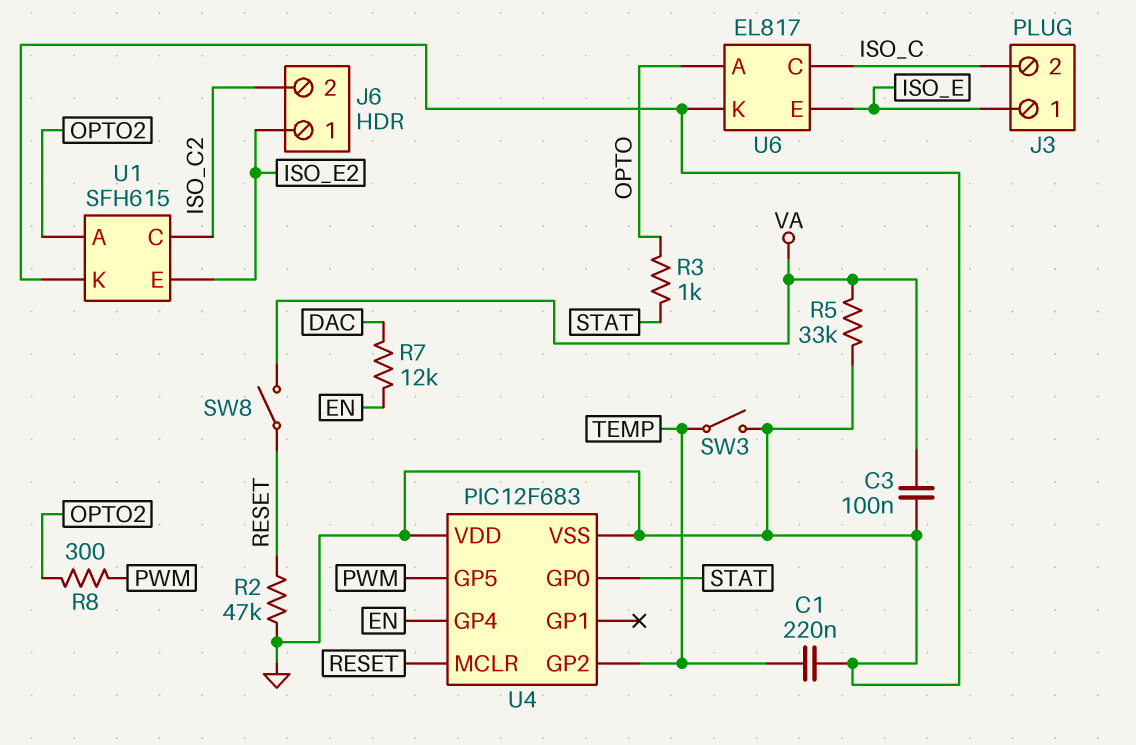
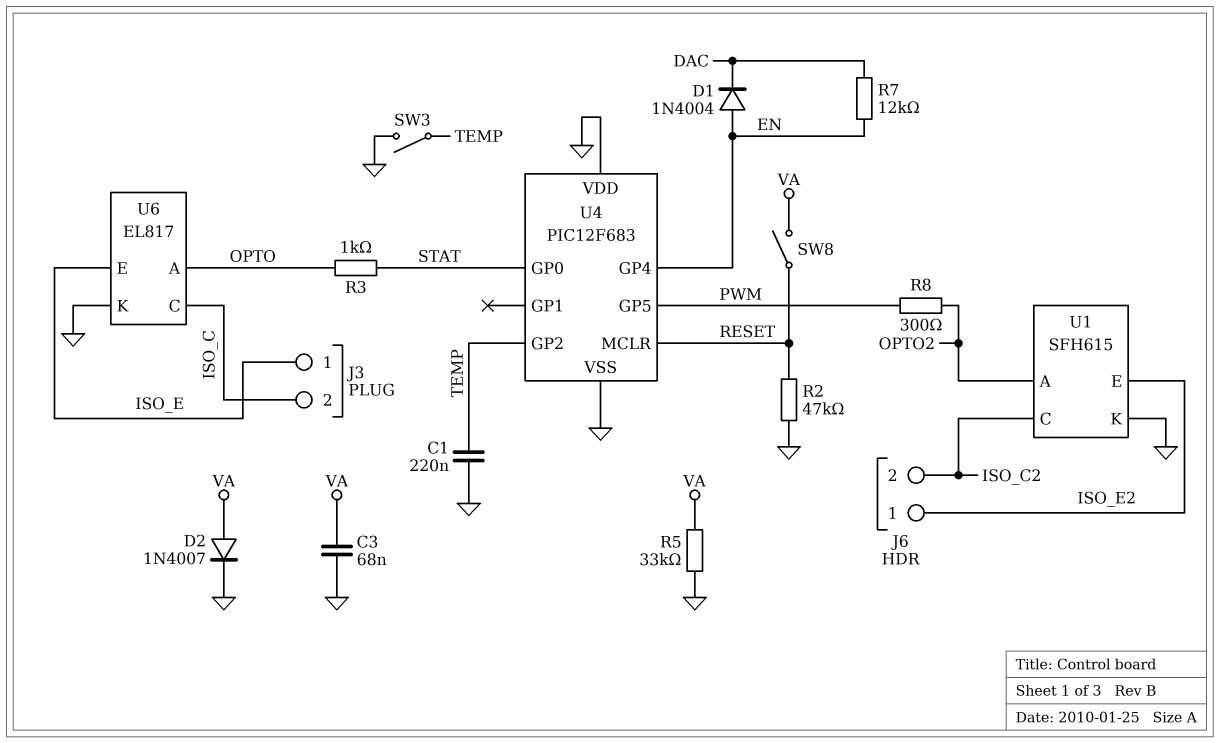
C3: 100nF (GND, VA) -> 68nF (GND, VA)
D1: none -> diode 1N4004 (A EN, K DAC)
D2: none -> diode 1N4007 (A VA, K GND)

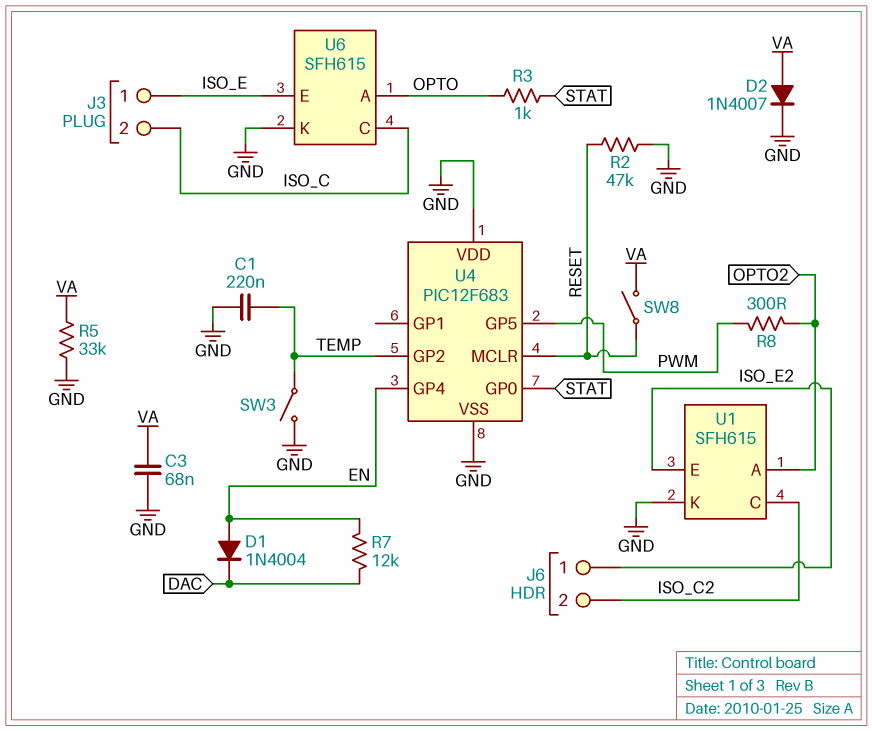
U6: EL817 -> SFH615

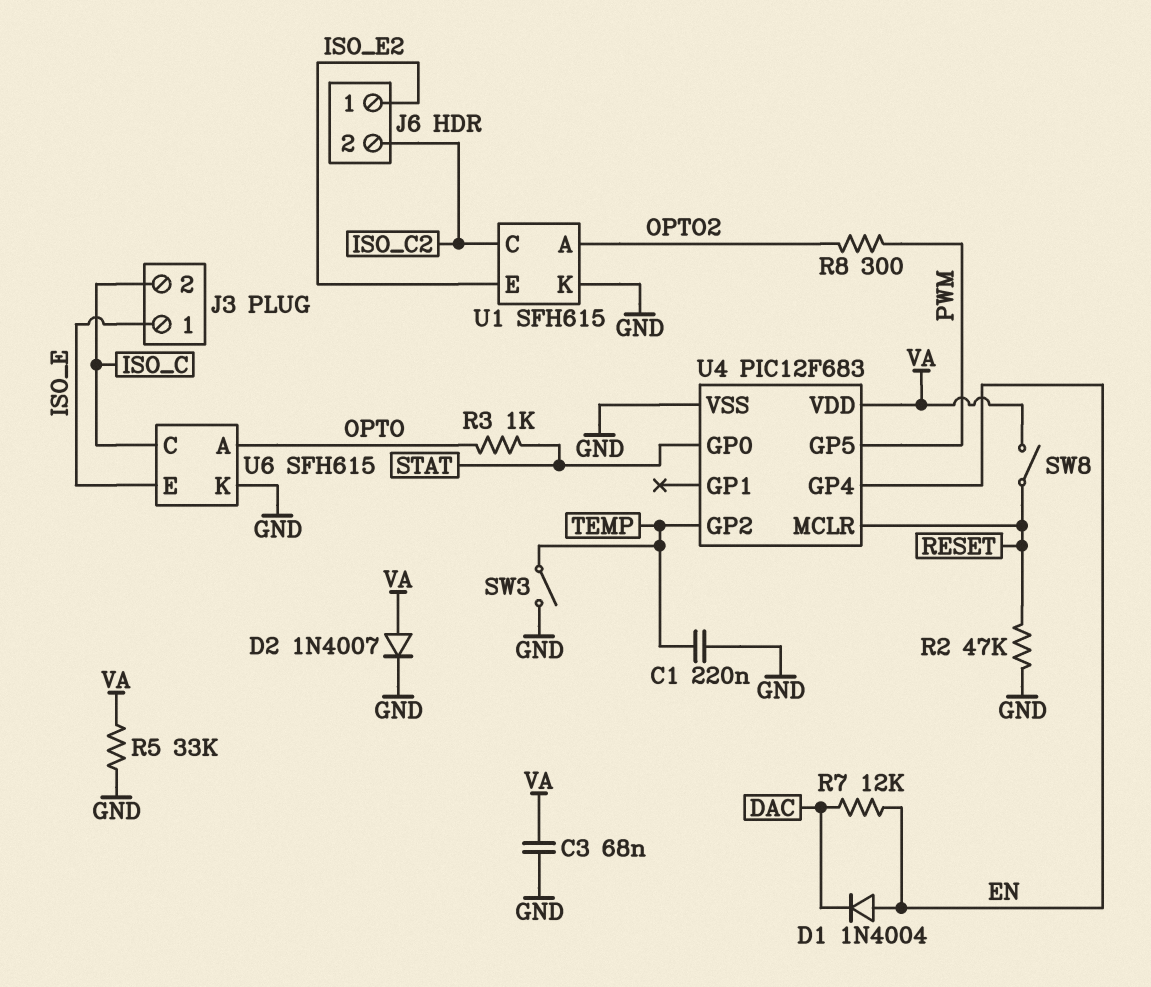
U4 pin VDD: GND -> VA

